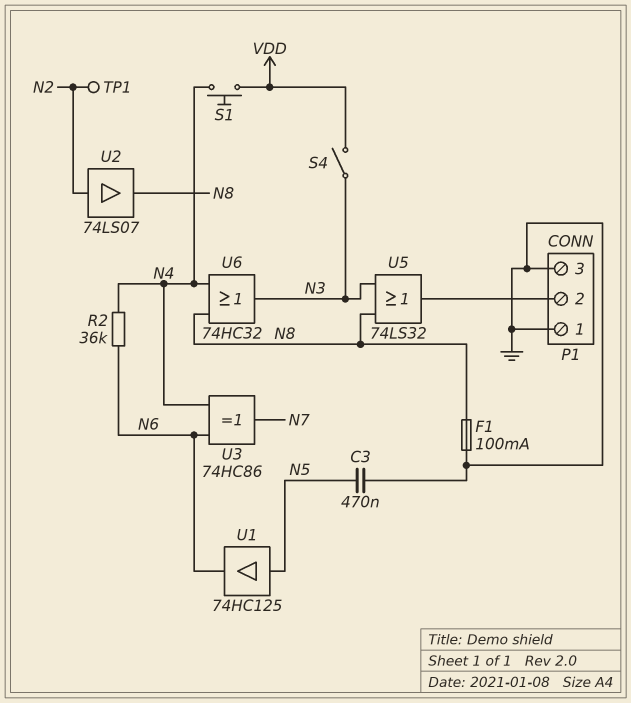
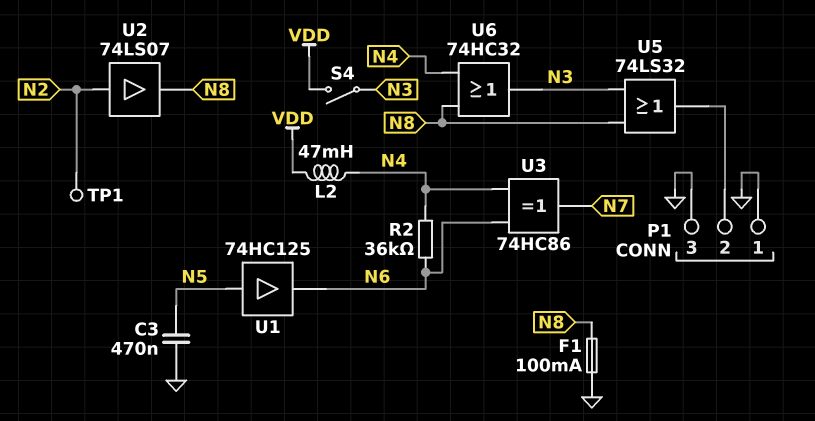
L2: none -> 47mH (N4, VDD)
S1: button (N4, VDD) -> none

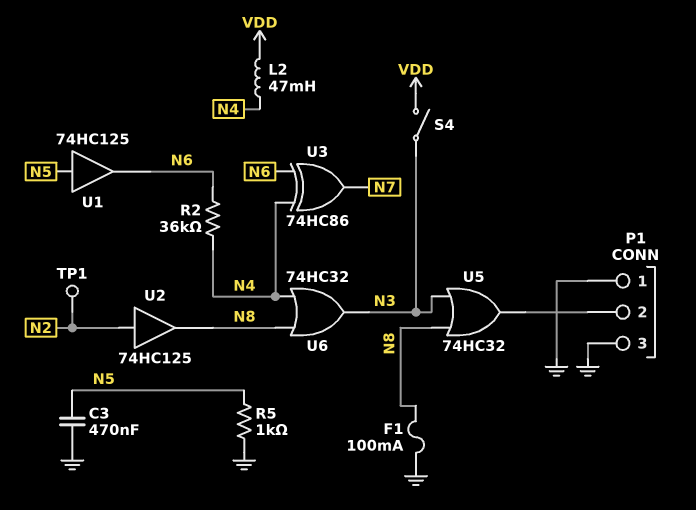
R5: none -> 1k (GND, N5)
U2: buffer 74LS07 (in N2, out N8) -> buffer 74HC125 (in N2, out N8)
U5: OR 74LS32 (in N3, in N8, out P1/2) -> OR 74HC32 (in N3, in N8, out P1/2)

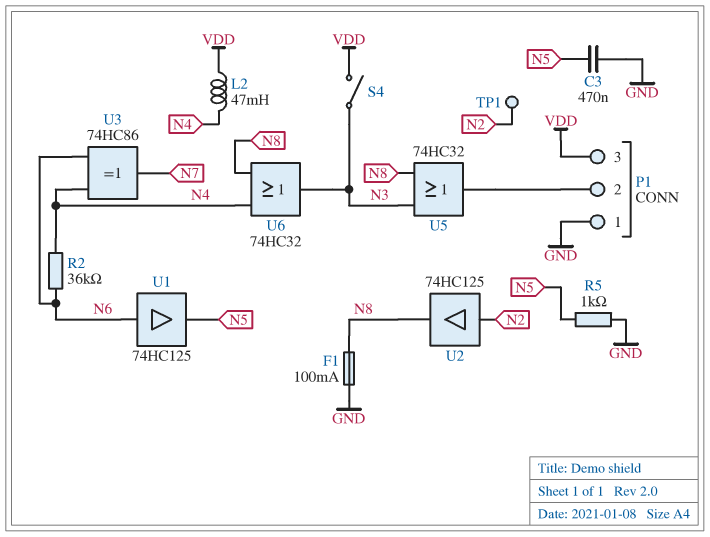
P1 pin 3: GND -> VDD
U1: buffer 74HC125 (in N5, out N6) -> buffer 74HC125 (in N6, out N5)

